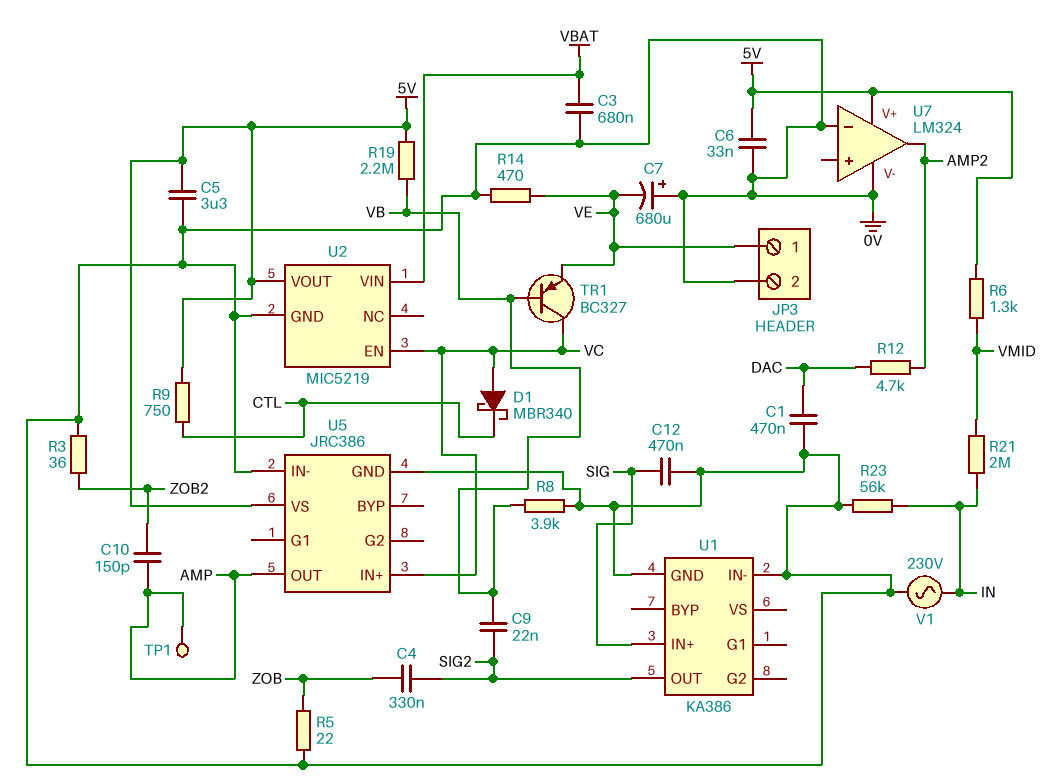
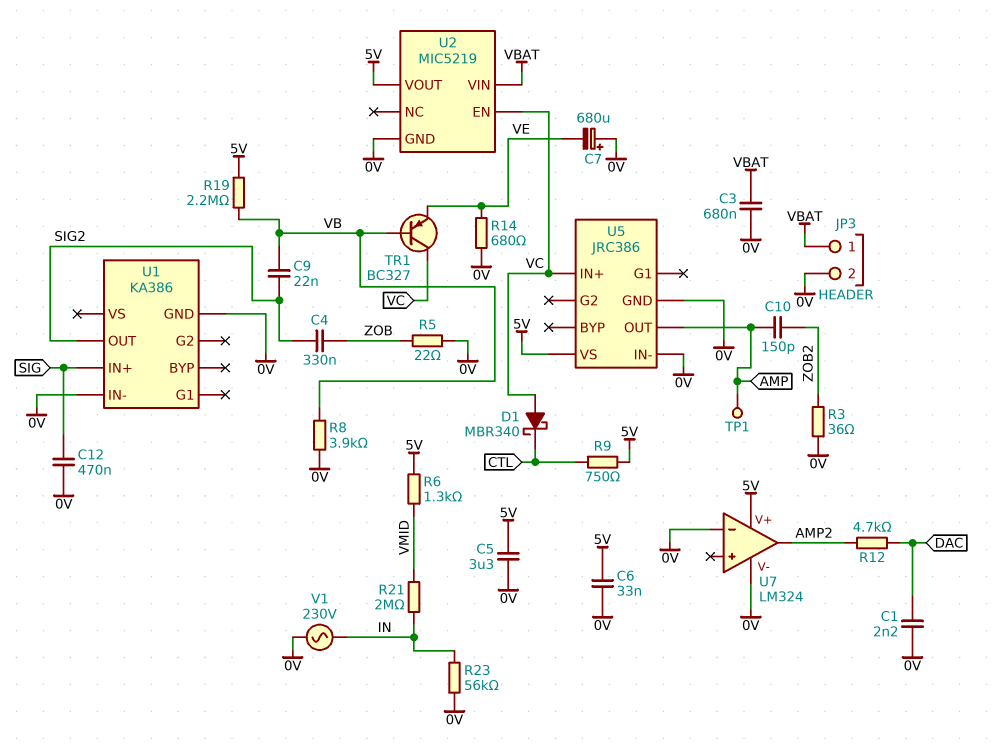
C1: 470nF (0V, DAC) -> 2.2nF (0V, DAC)
JP3 pin 1: VE -> VBAT
R14: 470 (0V, VE) -> 680 (0V, VE)

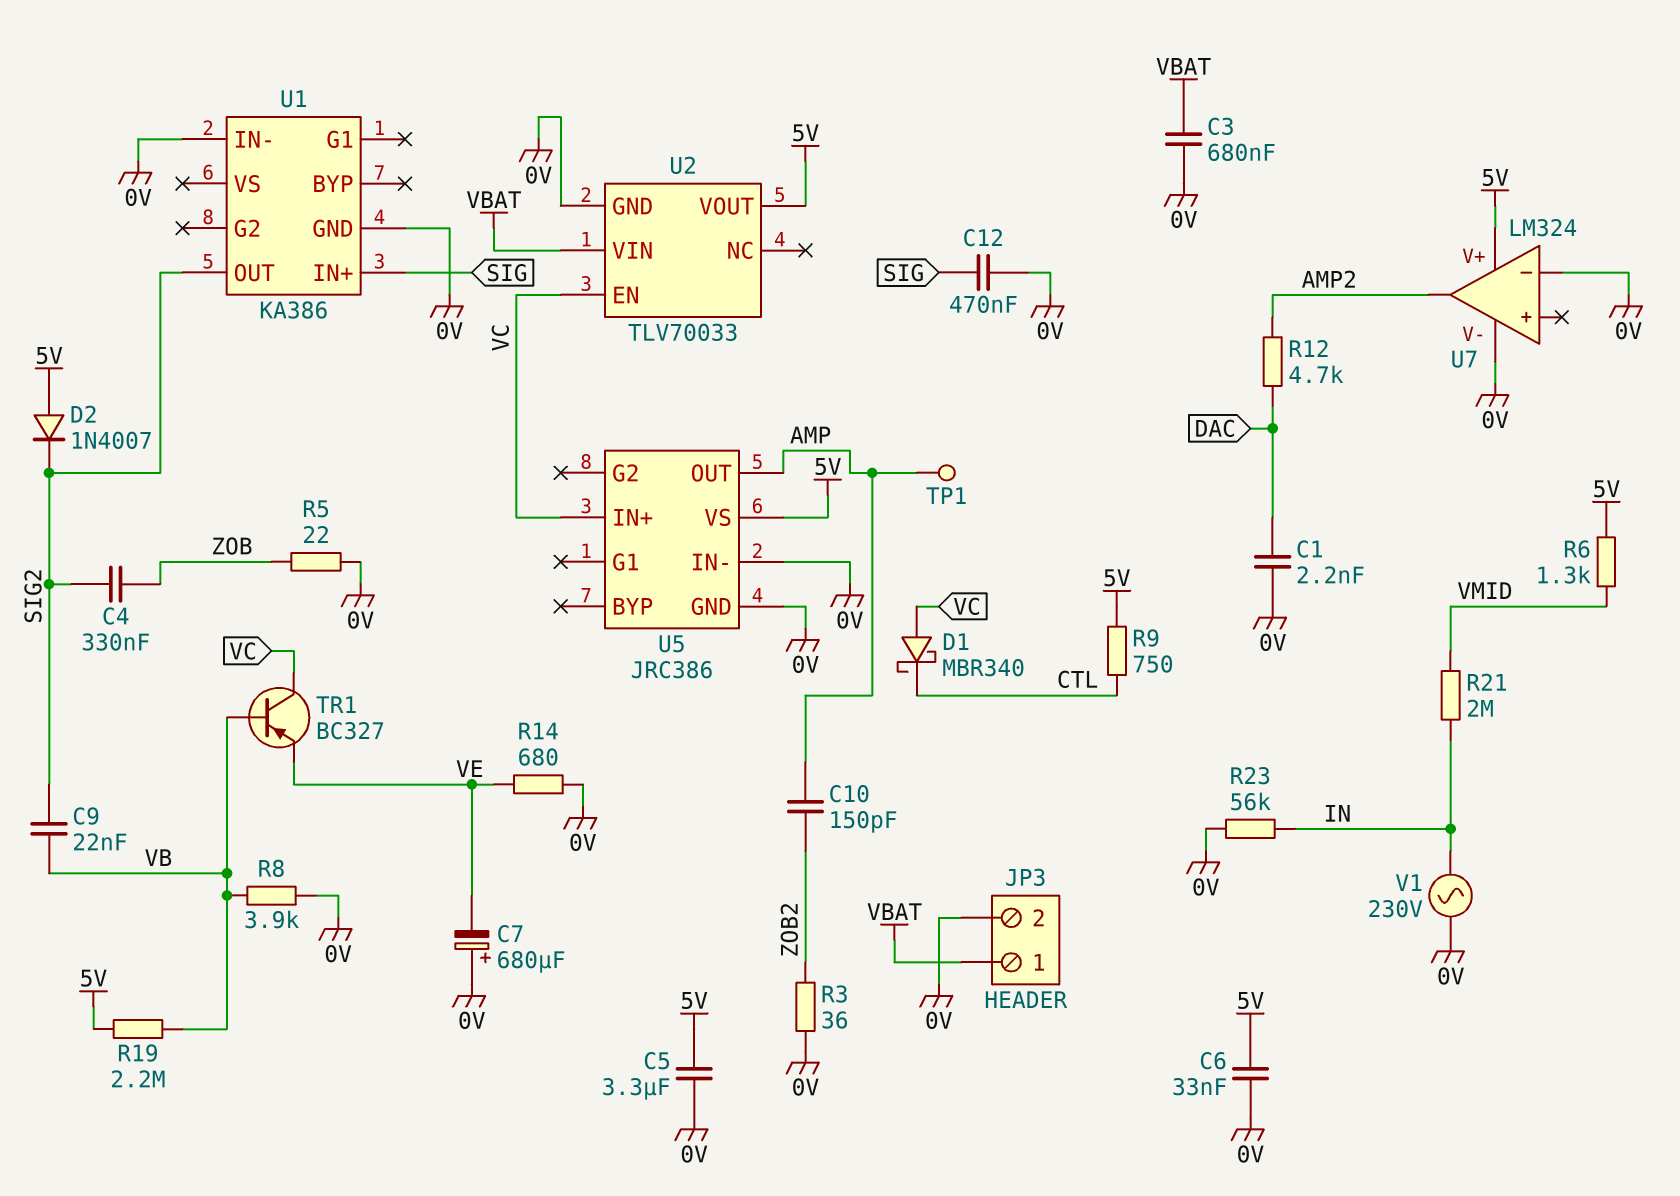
D2: none -> diode 1N4007 (A 5V, K SIG2)
U2: MIC5219 -> TLV70033

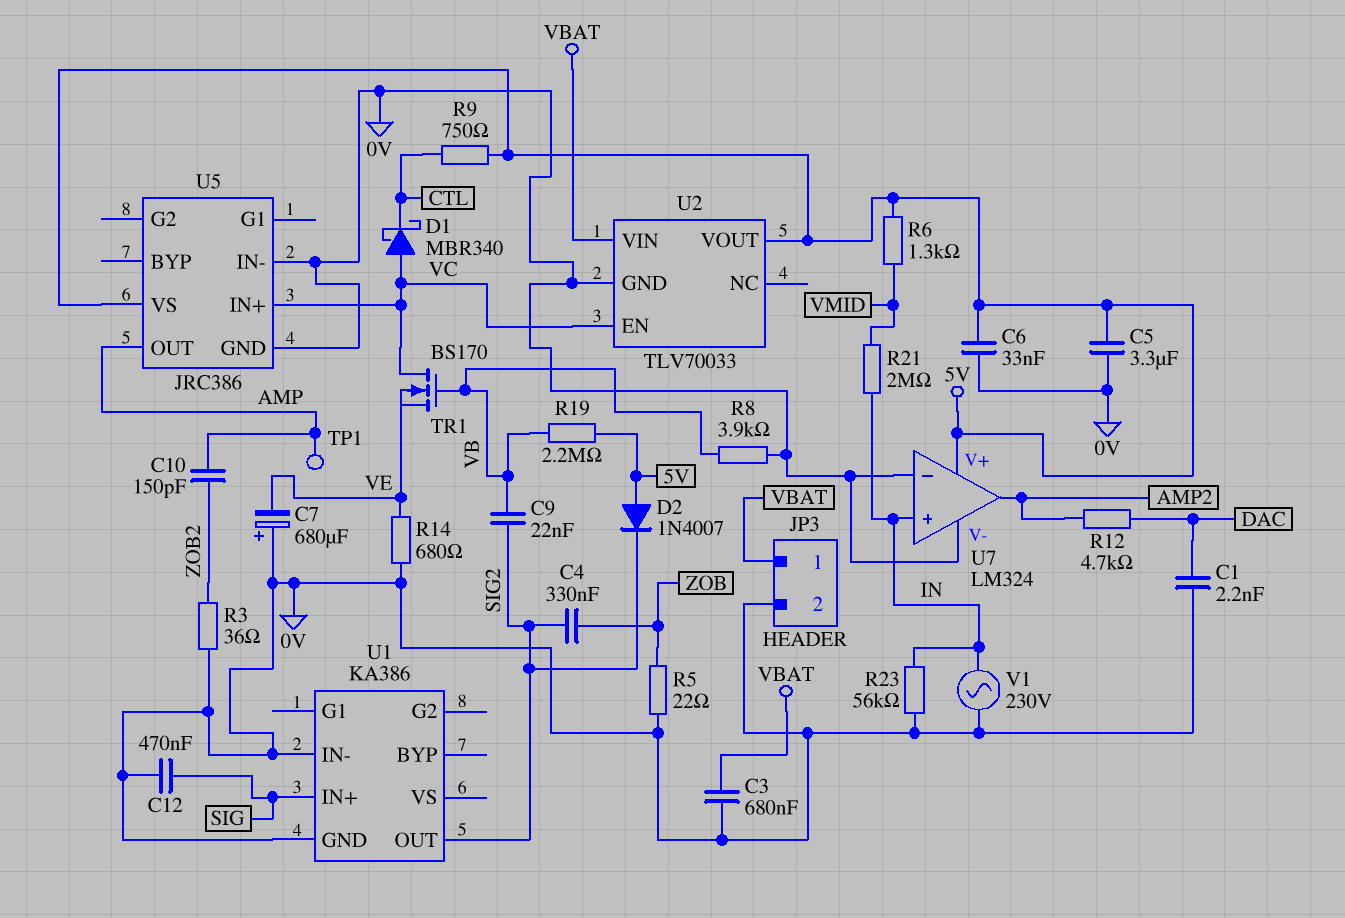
TR1: PNP BC327 (B VB, C VC, E VE) -> NMOS BS170 (G VB, D VC, S VE)
U7 pin in+: none -> IN

